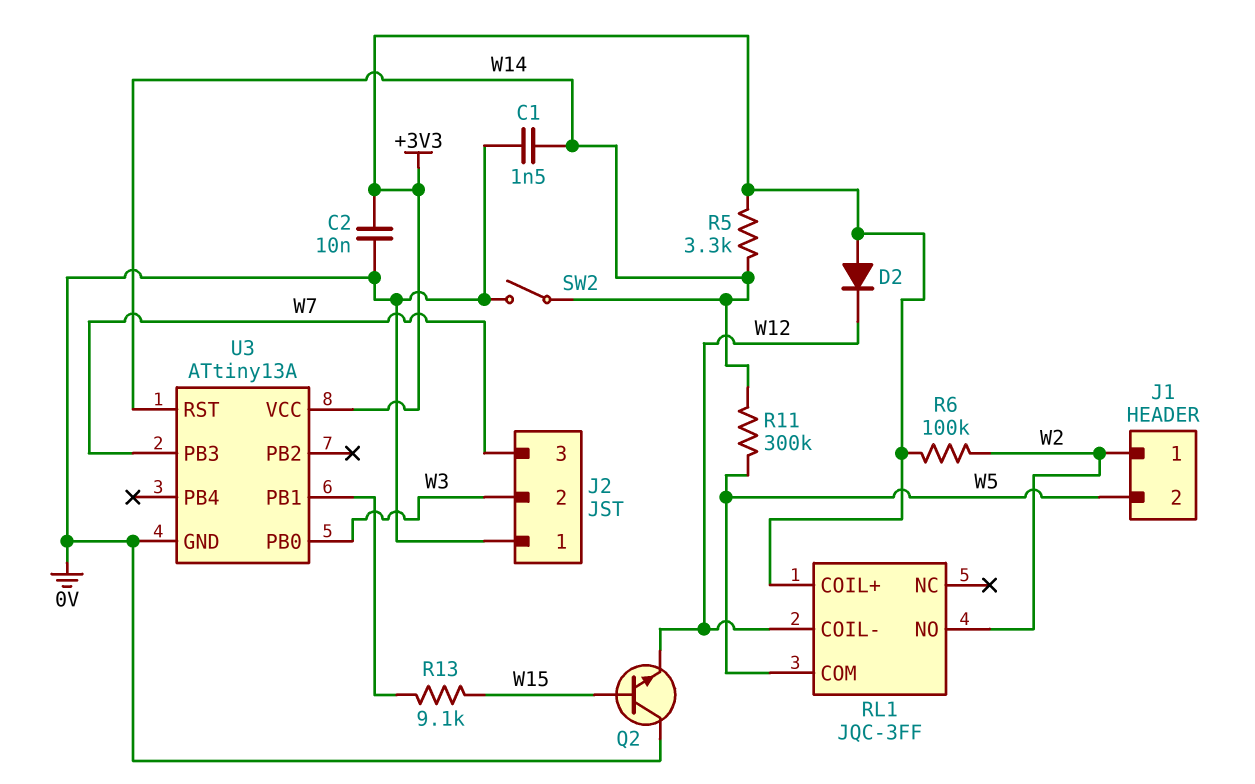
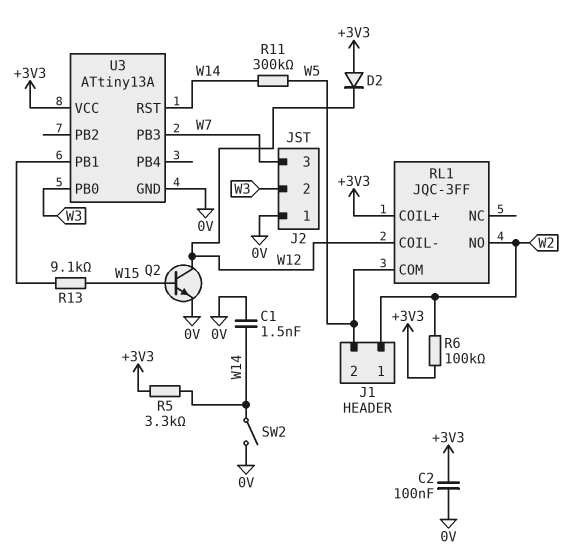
C2: 10nF (+3V3, 0V) -> 100nF (+3V3, 0V)
Q2: NPN (B W15, C 0V, E W12) -> NPN (B W15, C W12, E 0V)

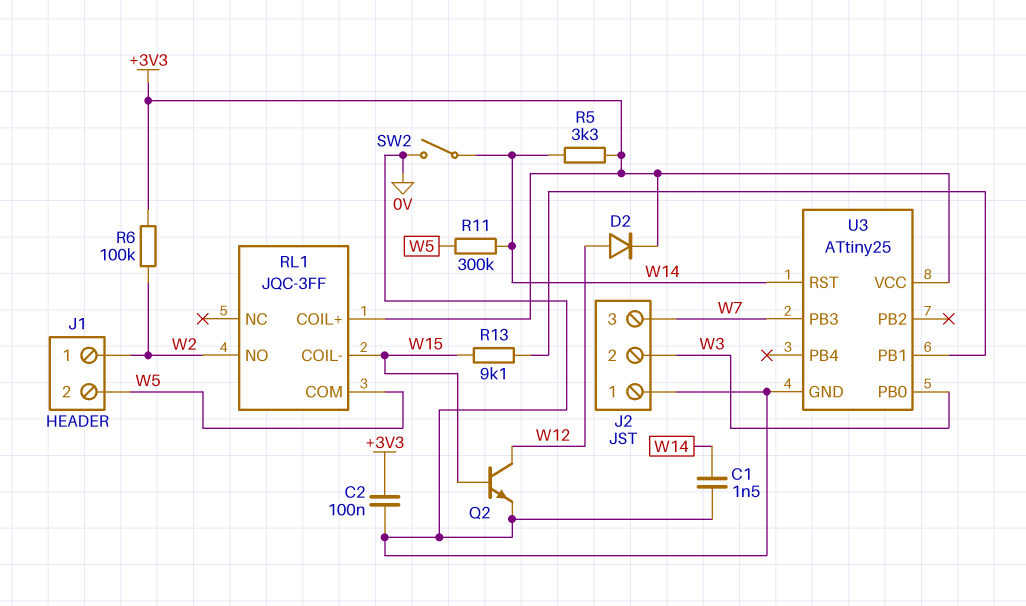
D2: diode (A +3V3, K W12) -> diode (A W12, K +3V3)
RL1 pin COIL-: W12 -> W15
U3: ATtiny13A -> ATtiny25

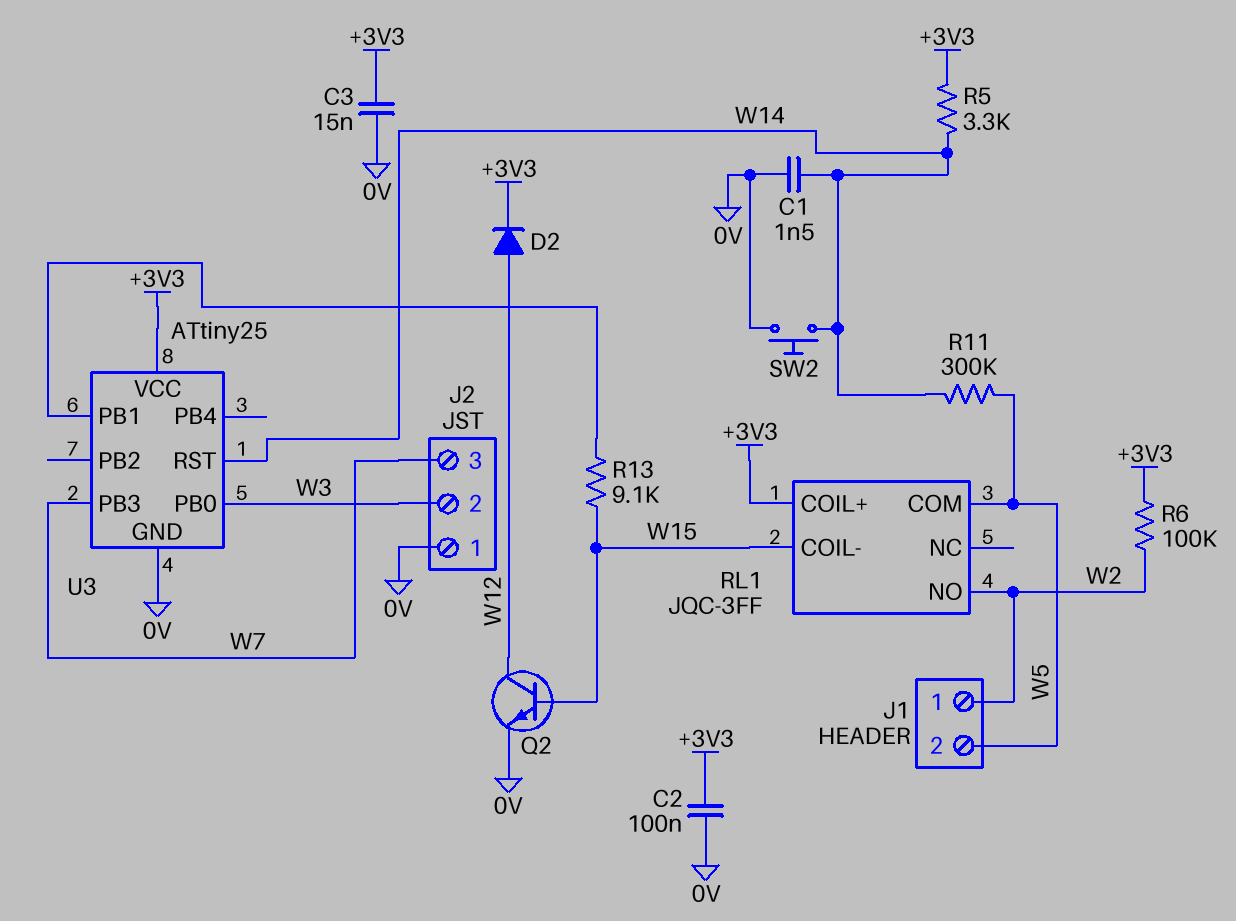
C3: none -> 15nF (+3V3, 0V)
SW2: switch (0V, W14) -> button (0V, W14)

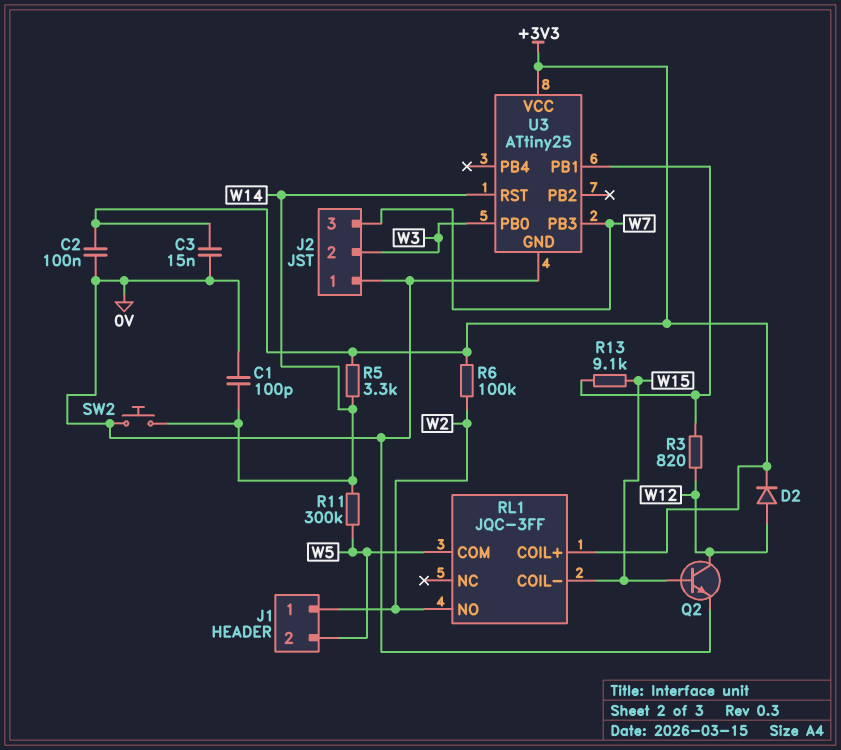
C1: 1.5nF (0V, W14) -> 100pF (0V, W14)
R3: none -> 820 (U3/PB1, W12)

